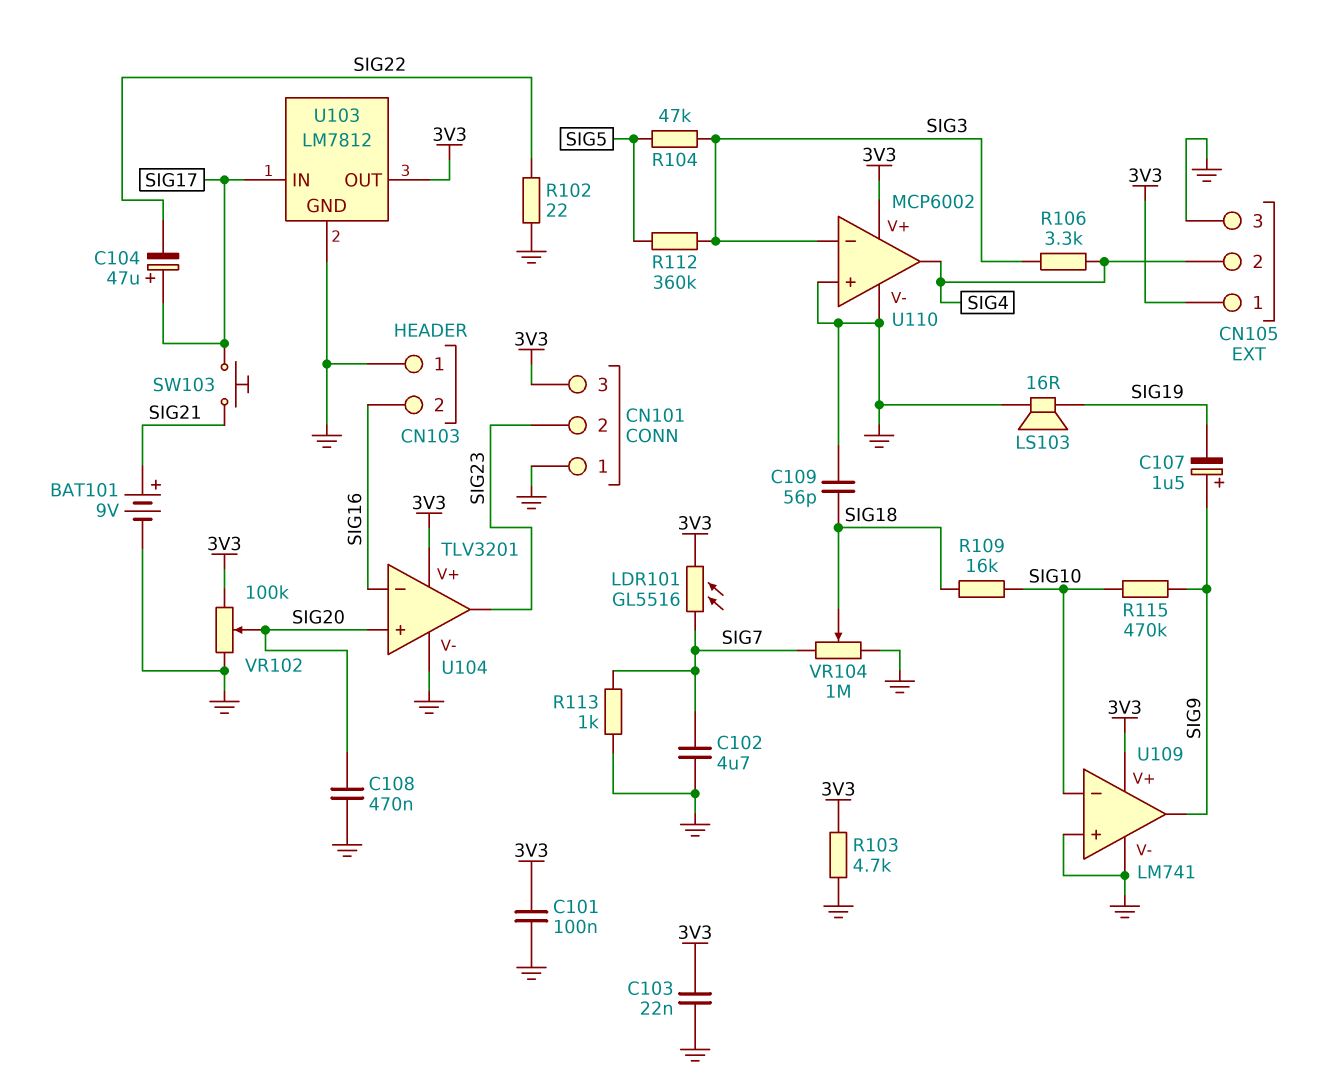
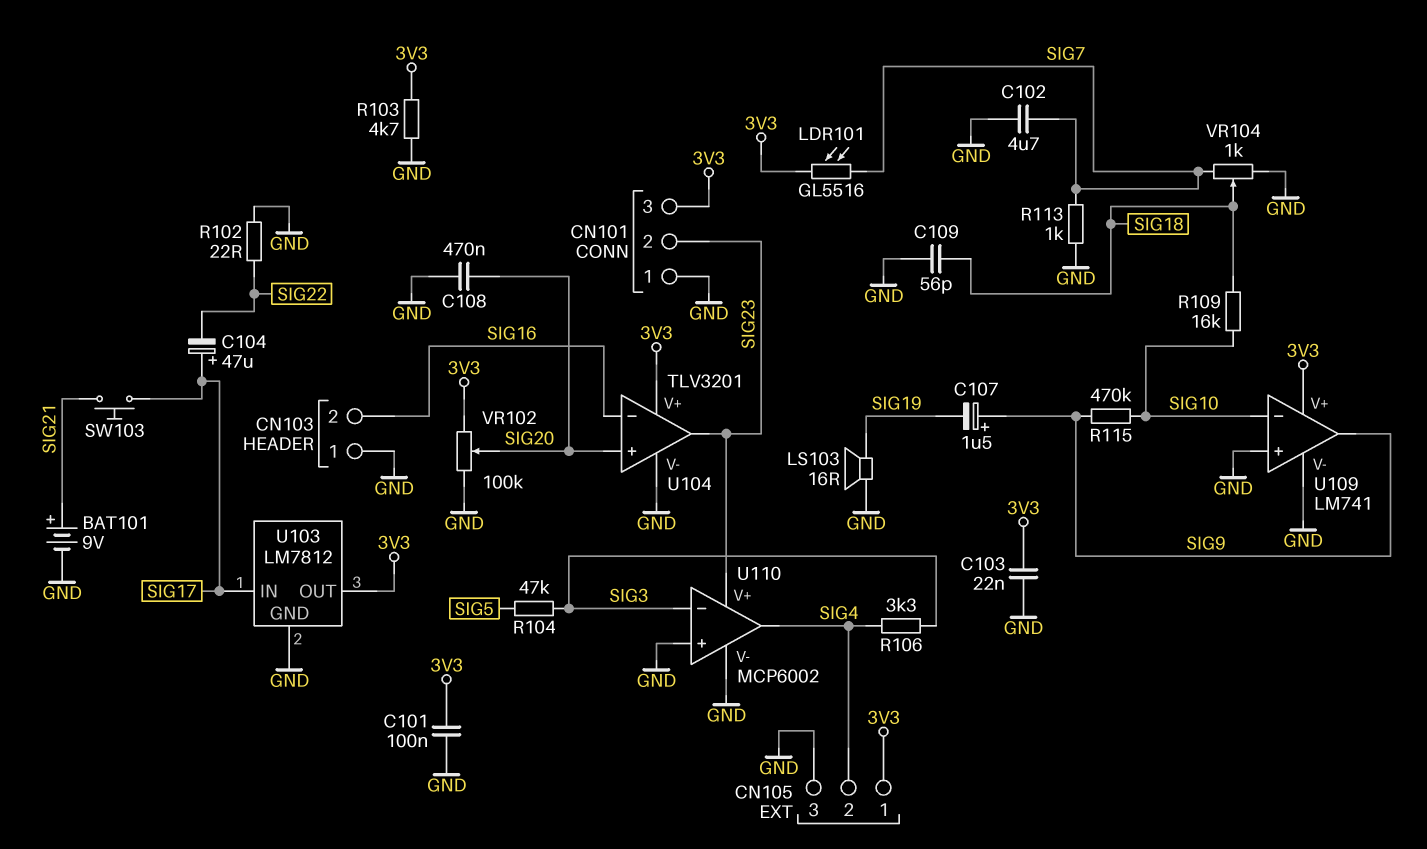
R112: 360k (SIG3, SIG5) -> none
U110 pin V+: 3V3 -> SIG23
VR104: 1M (GND, SIG7, wiper SIG18) -> 1k (GND, SIG7, wiper SIG18)

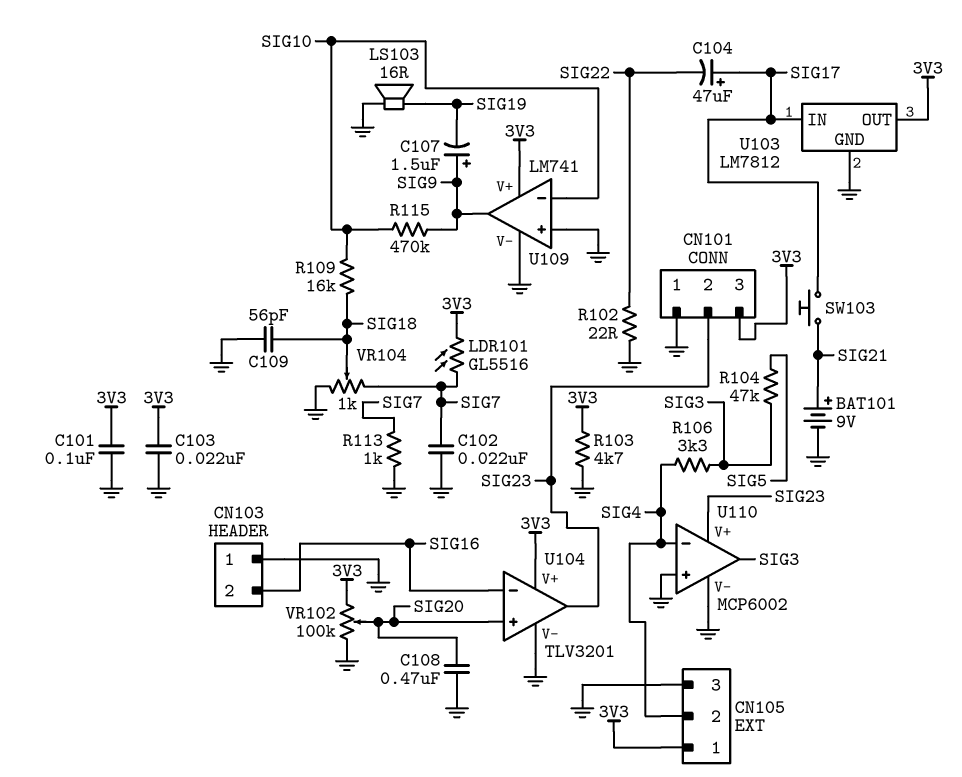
C102: 4.7uF (GND, SIG7) -> 22nF (GND, SIG7)
U110 pin in-: SIG3 -> SIG4
U110 pin out: SIG4 -> SIG3

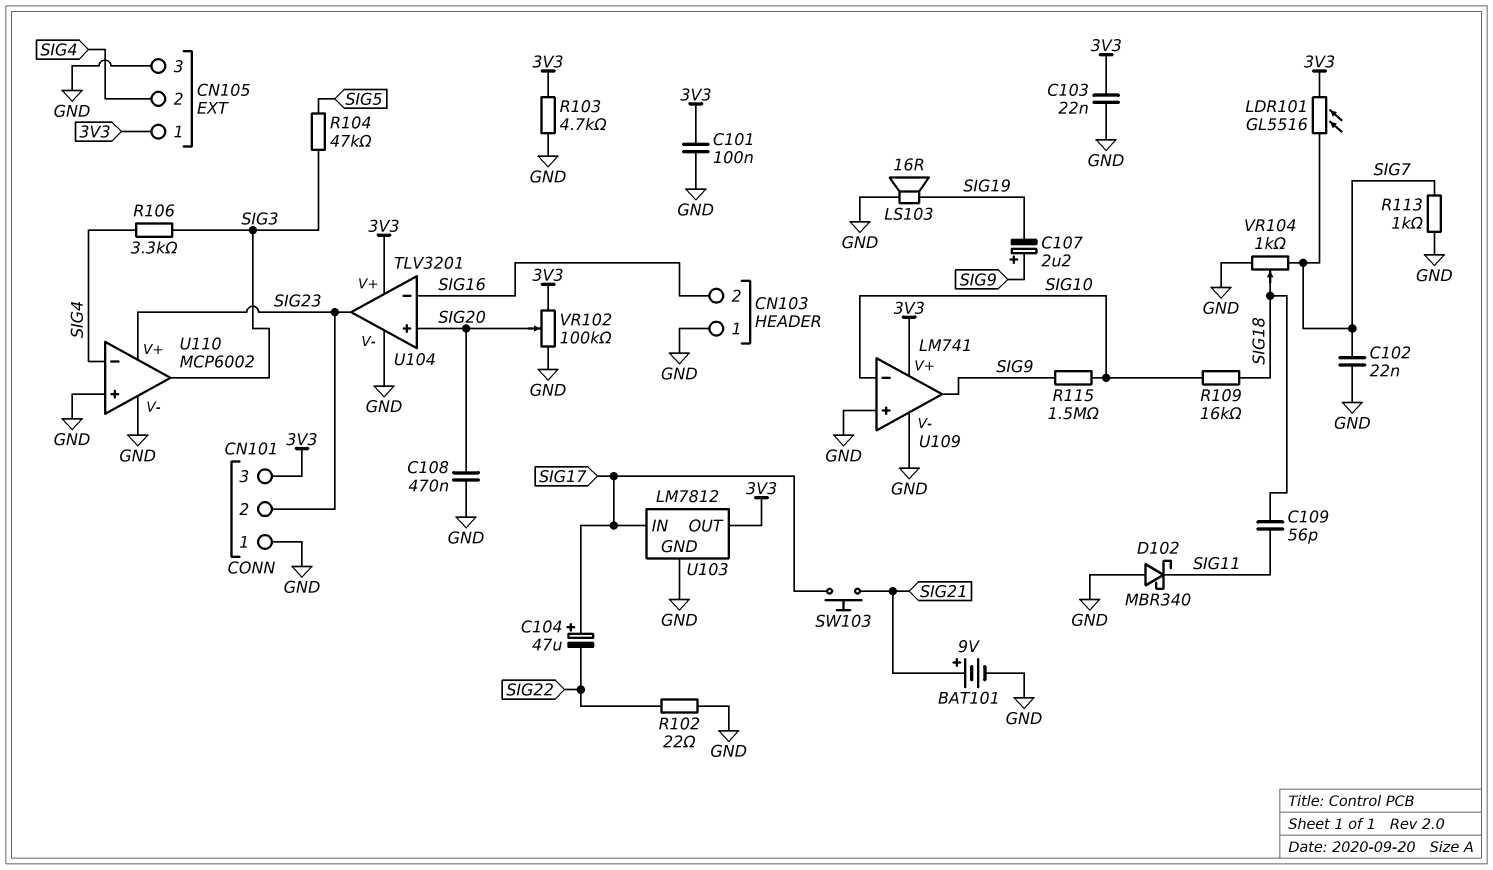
C107: 1.5uF (plus SIG9, minus SIG19) -> 2.2uF (plus SIG9, minus SIG19)
C109: 56pF (GND, SIG18) -> 56pF (SIG11, SIG18)
D102: none -> schottky MBR340 (A GND, K SIG11)
R115: 470k (SIG9, SIG10) -> 1.5M (SIG9, SIG10)

